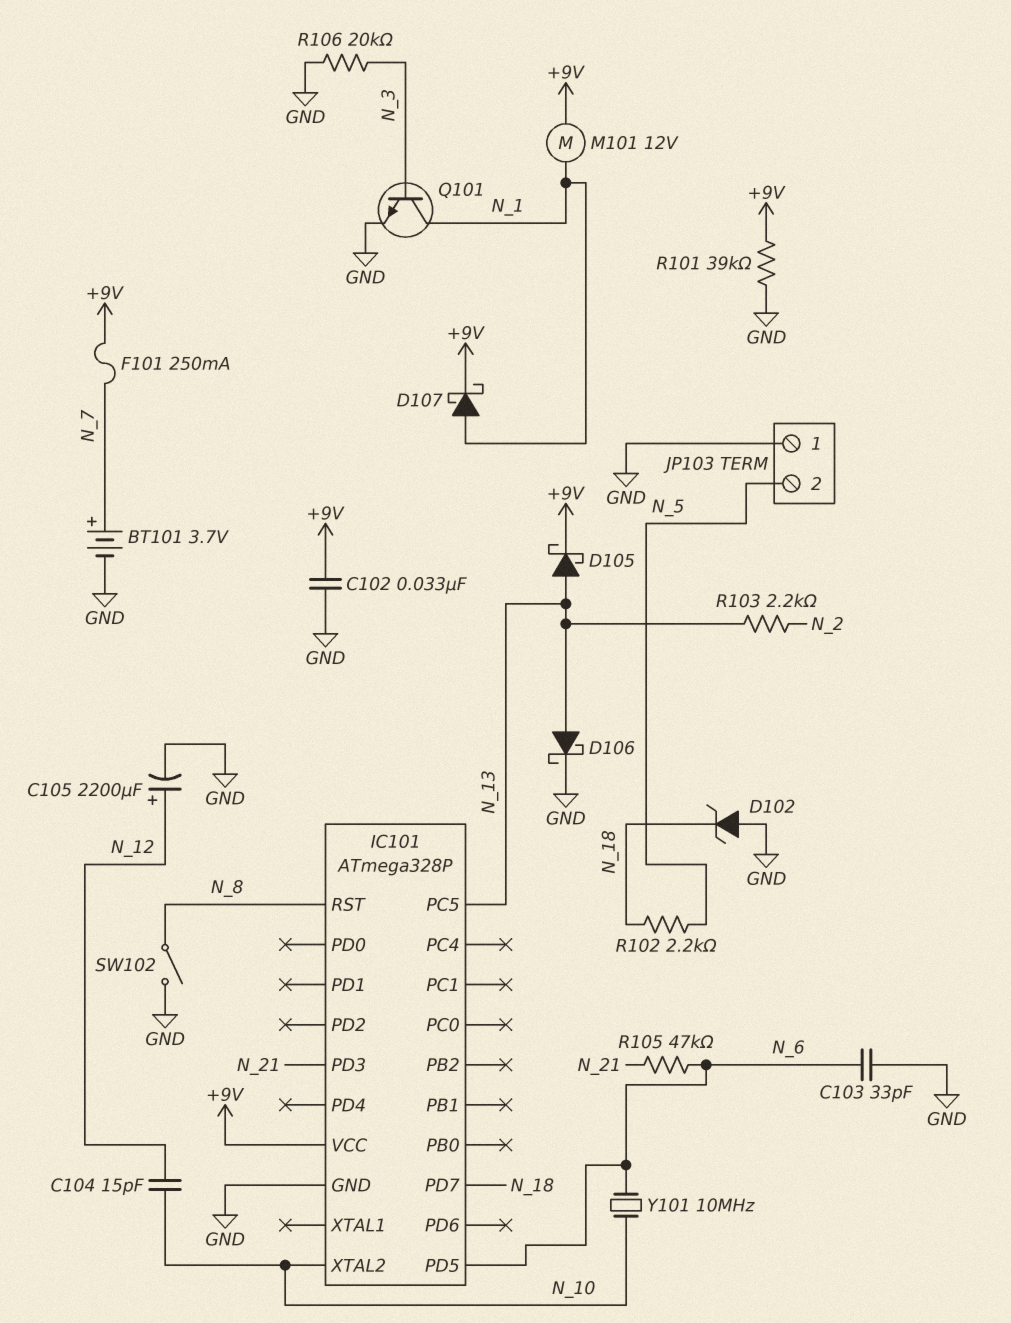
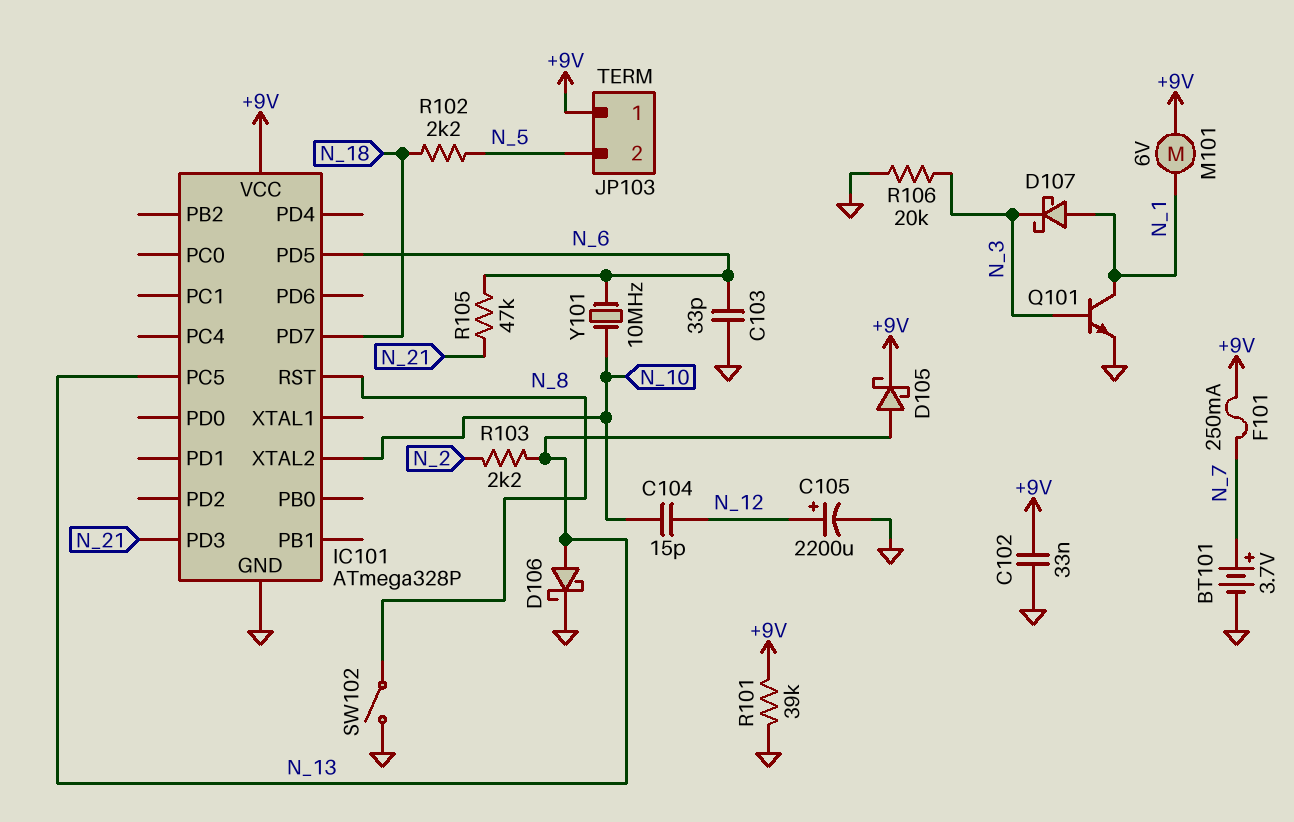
D102: zener (A GND, K N_18) -> none
D107: schottky (A N_1, K +9V) -> schottky (A N_1, K N_3)
JP103 pin 1: GND -> +9V
M101: motor 12V (+9V, N_1) -> motor 6V (+9V, N_1)

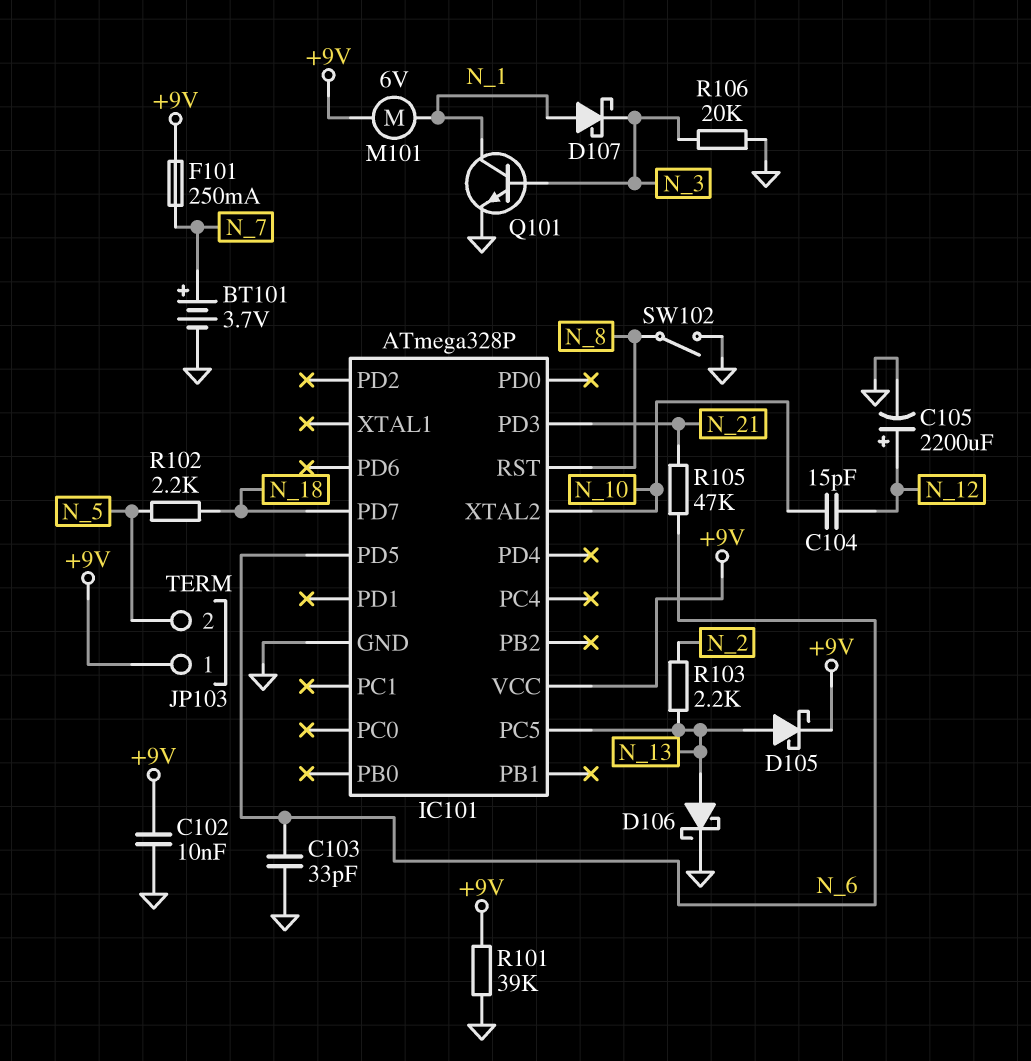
C102: 33nF (+9V, GND) -> 10nF (+9V, GND)
Y101: 10MHz (N_6, N_10) -> none

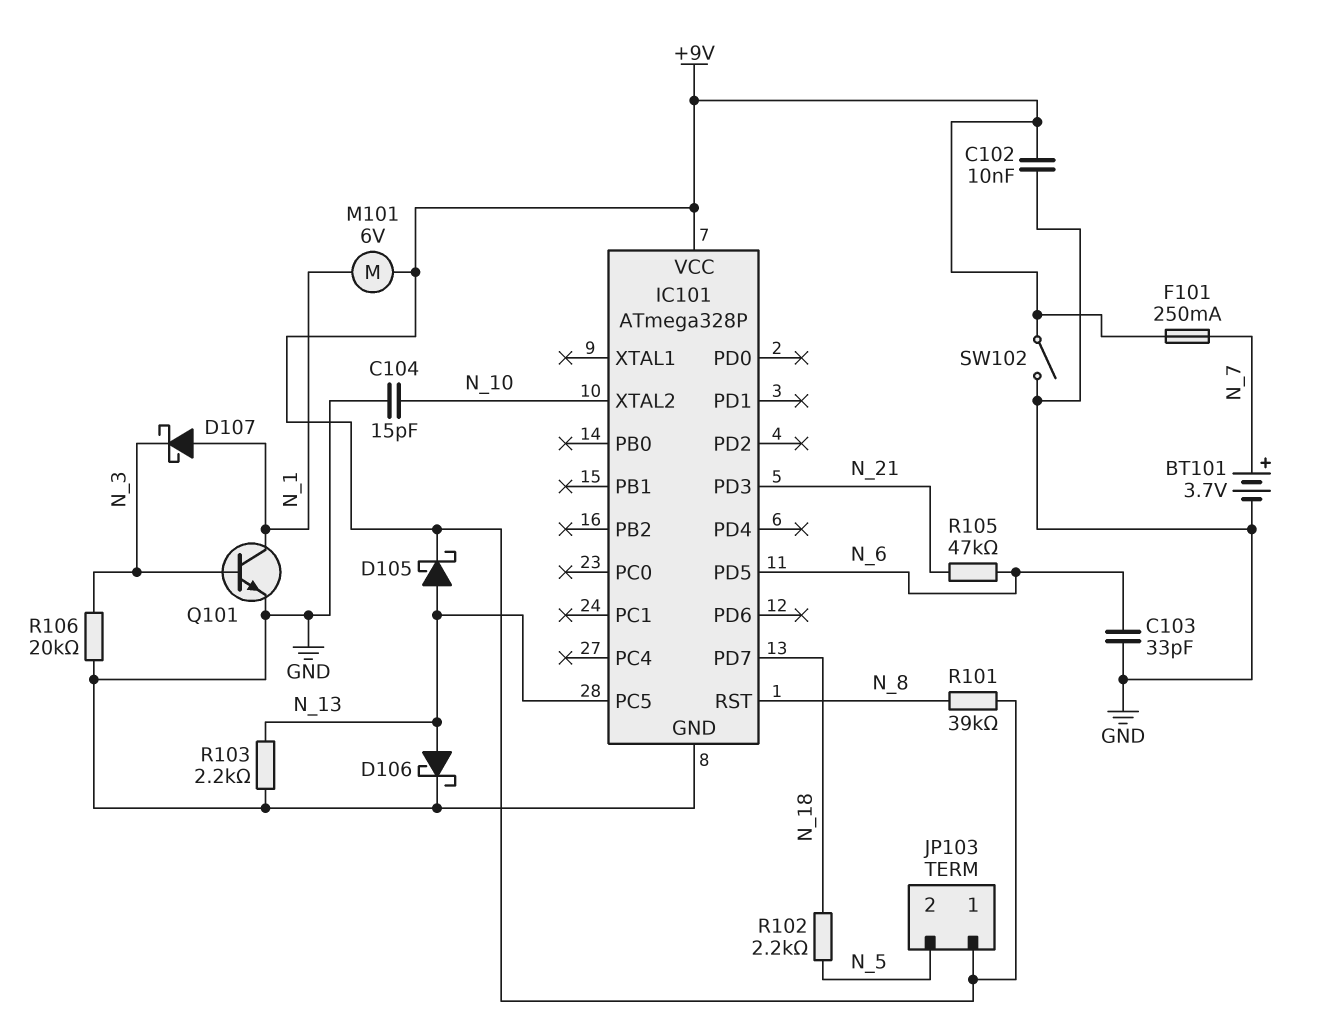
C104: 15pF (N_10, N_12) -> 15pF (GND, N_10)
C105: 2200uF (plus N_12, minus GND) -> none
R101: 39k (+9V, GND) -> 39k (+9V, N_8)
R103: 2.2k (N_2, N_13) -> 2.2k (GND, N_13)
SW102: switch (GND, N_8) -> switch (+9V, GND)

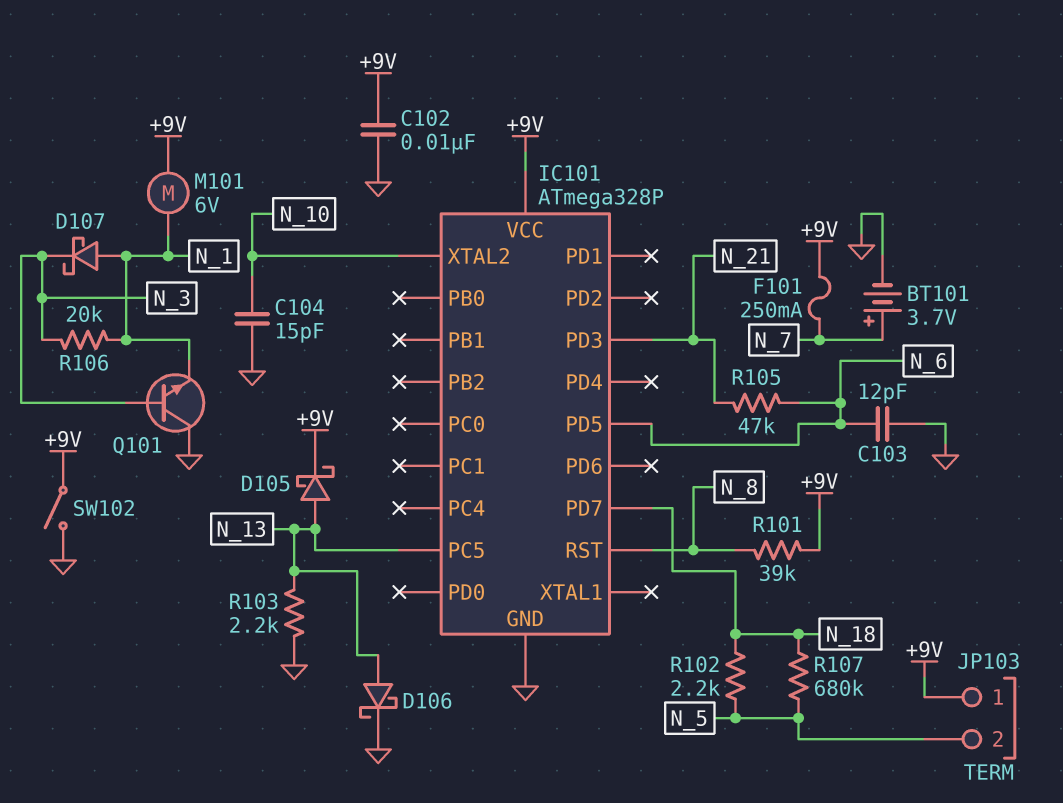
C103: 33pF (GND, N_6) -> 12pF (GND, N_6)
Q101: NPN (B N_3, C N_1, E GND) -> NPN (B N_3, C GND, E N_1)
R106: 20k (GND, N_3) -> 20k (N_1, N_3)
R107: none -> 680k (N_5, N_18)

